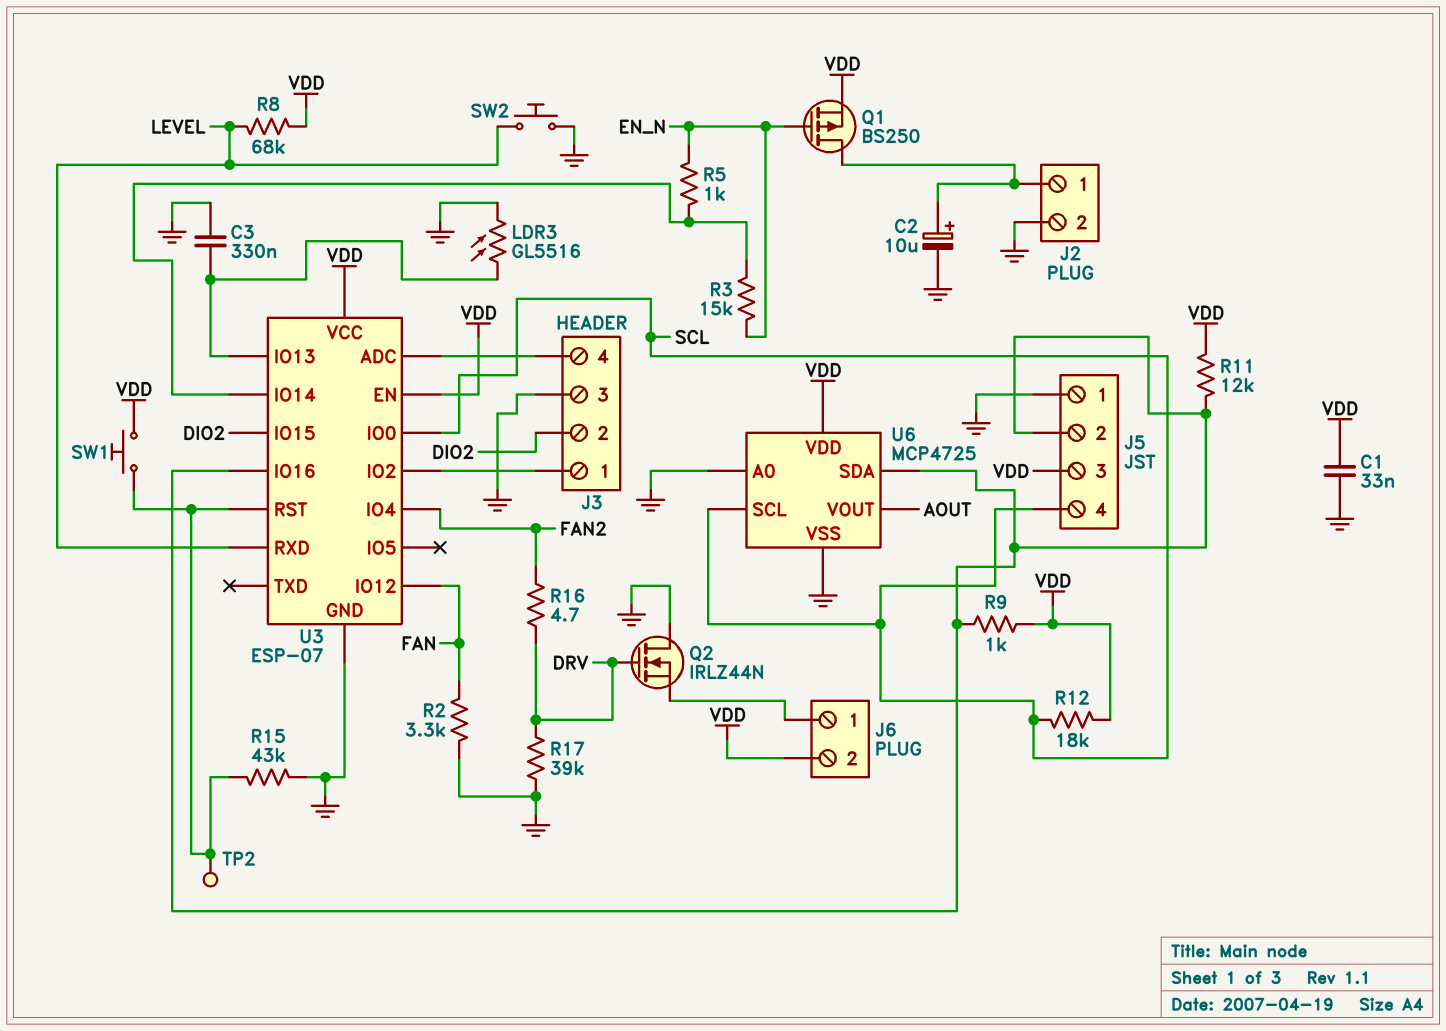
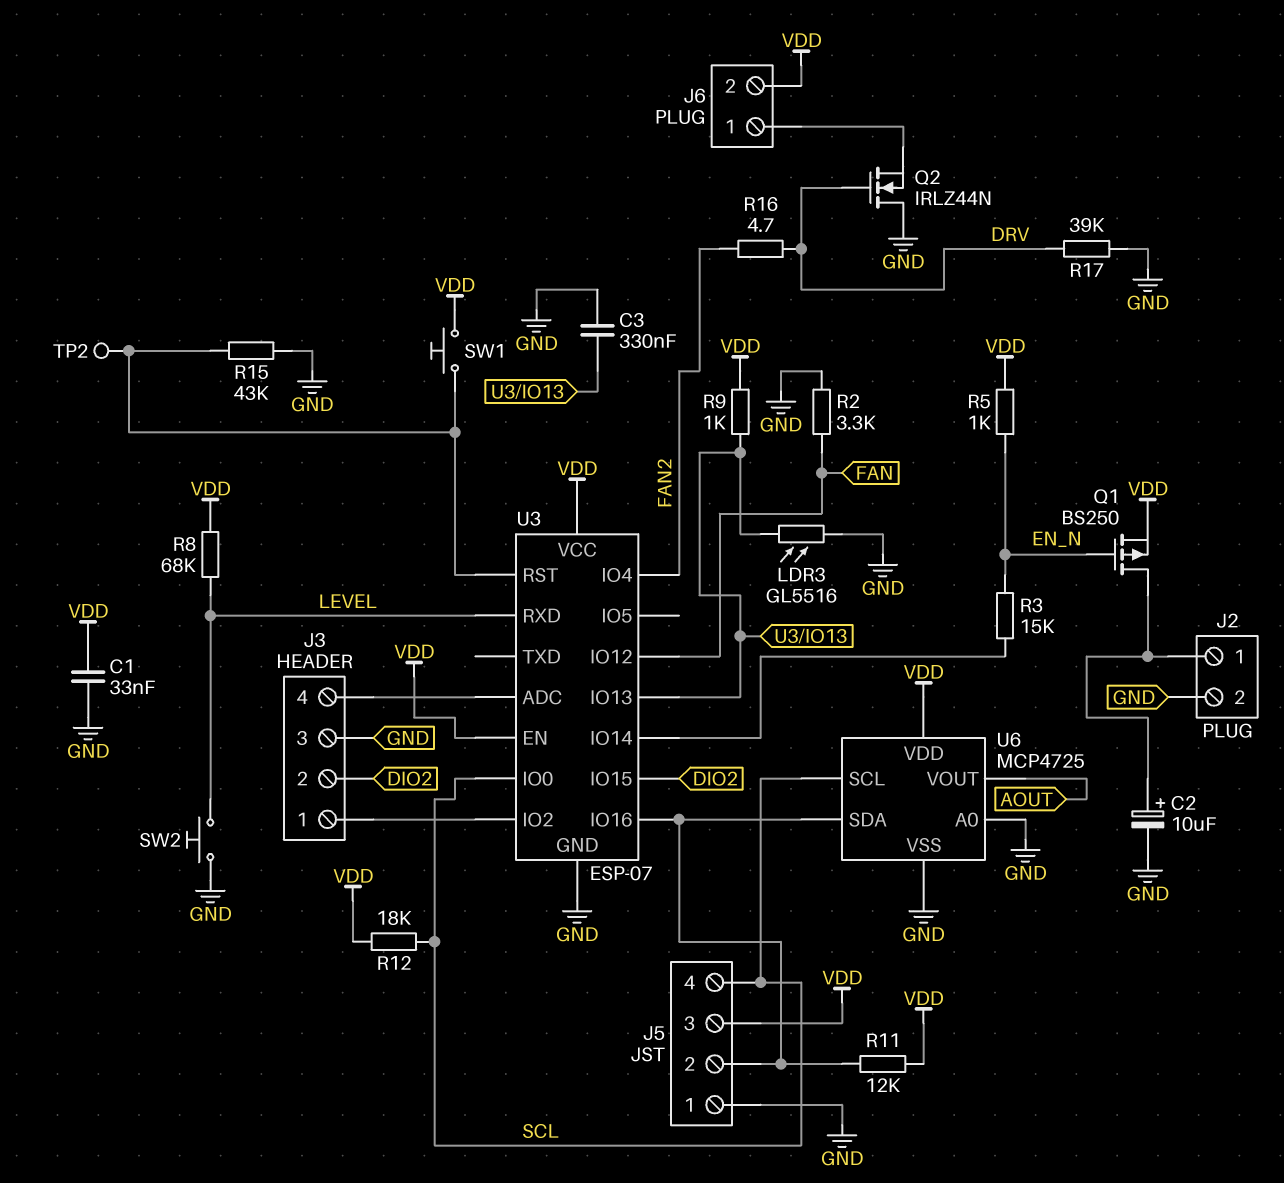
R5: 1k (EN_N, U3/IO14) -> 1k (EN_N, VDD)
R9: 1k (J5/2, VDD) -> 1k (U3/IO13, VDD)

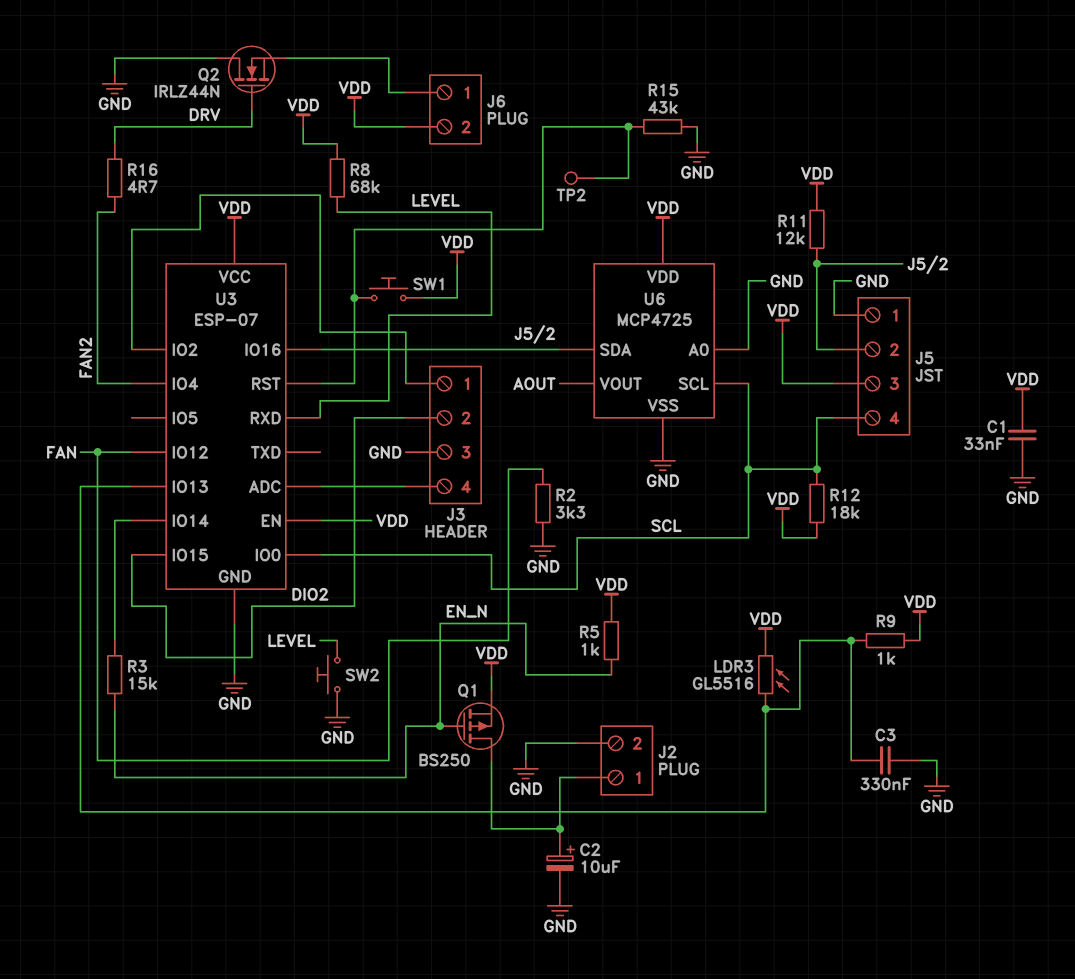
LDR3: GL5516 (GND, U3/IO13) -> GL5516 (U3/IO13, VDD)
R17: 39k (DRV, GND) -> none

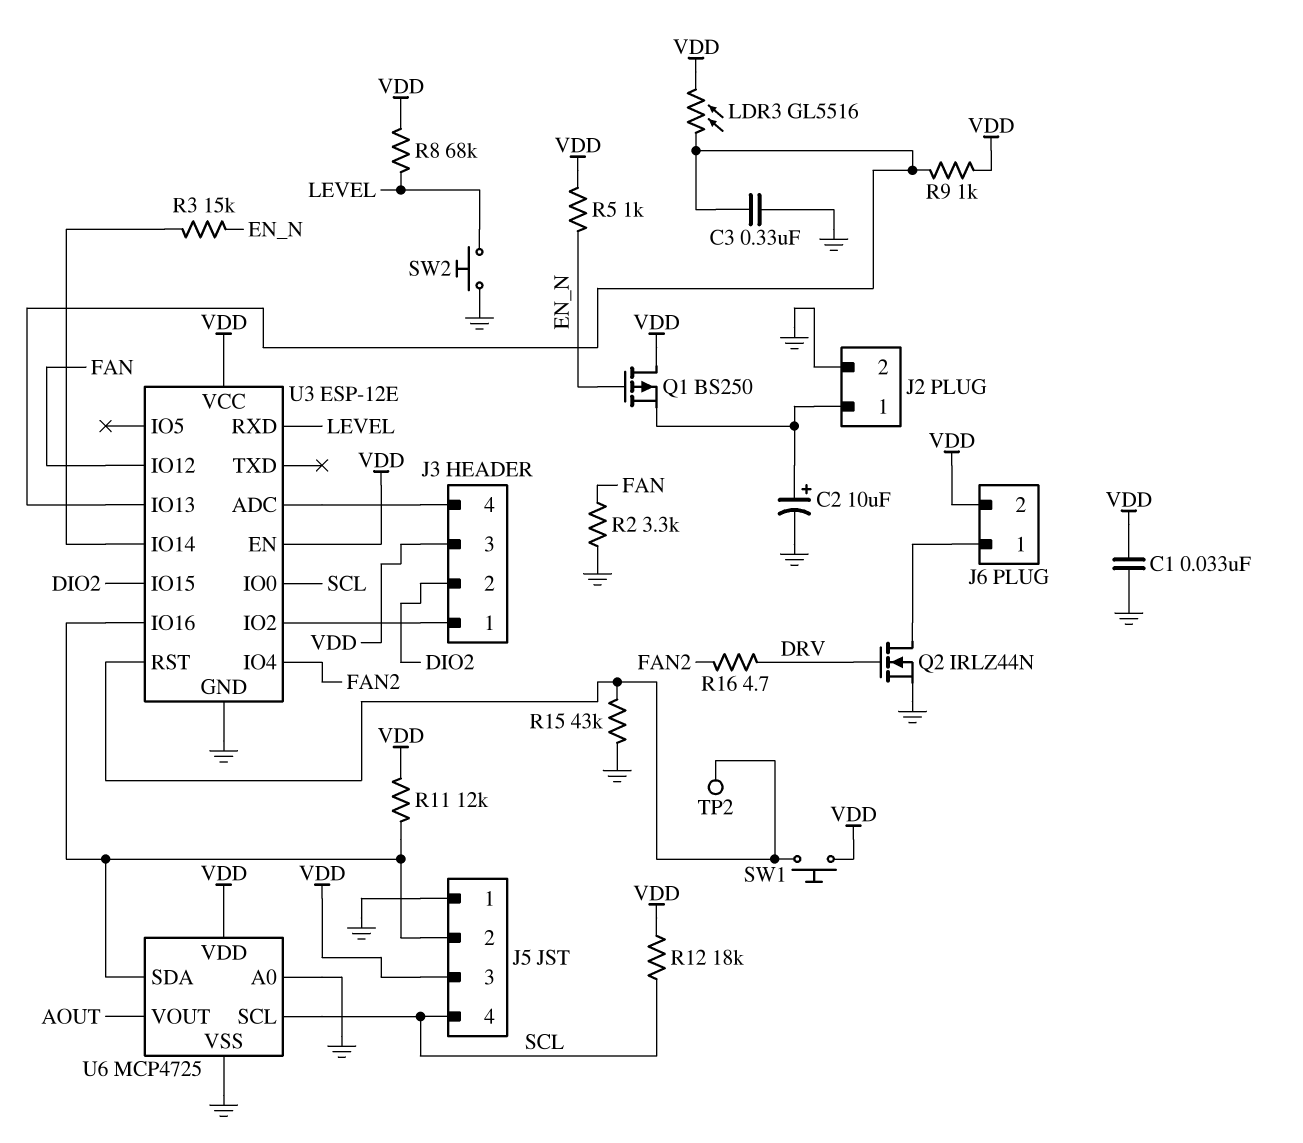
J3 pin 3: GND -> VDD
Q1: PMOS BS250 (G EN_N, D J2/1, S VDD) -> PMOS BS250 (G EN_N, D VDD, S J2/1)
Q2: NMOS IRLZ44N (G DRV, D GND, S J6/1) -> NMOS IRLZ44N (G DRV, D J6/1, S GND)
U3: ESP-07 -> ESP-12E

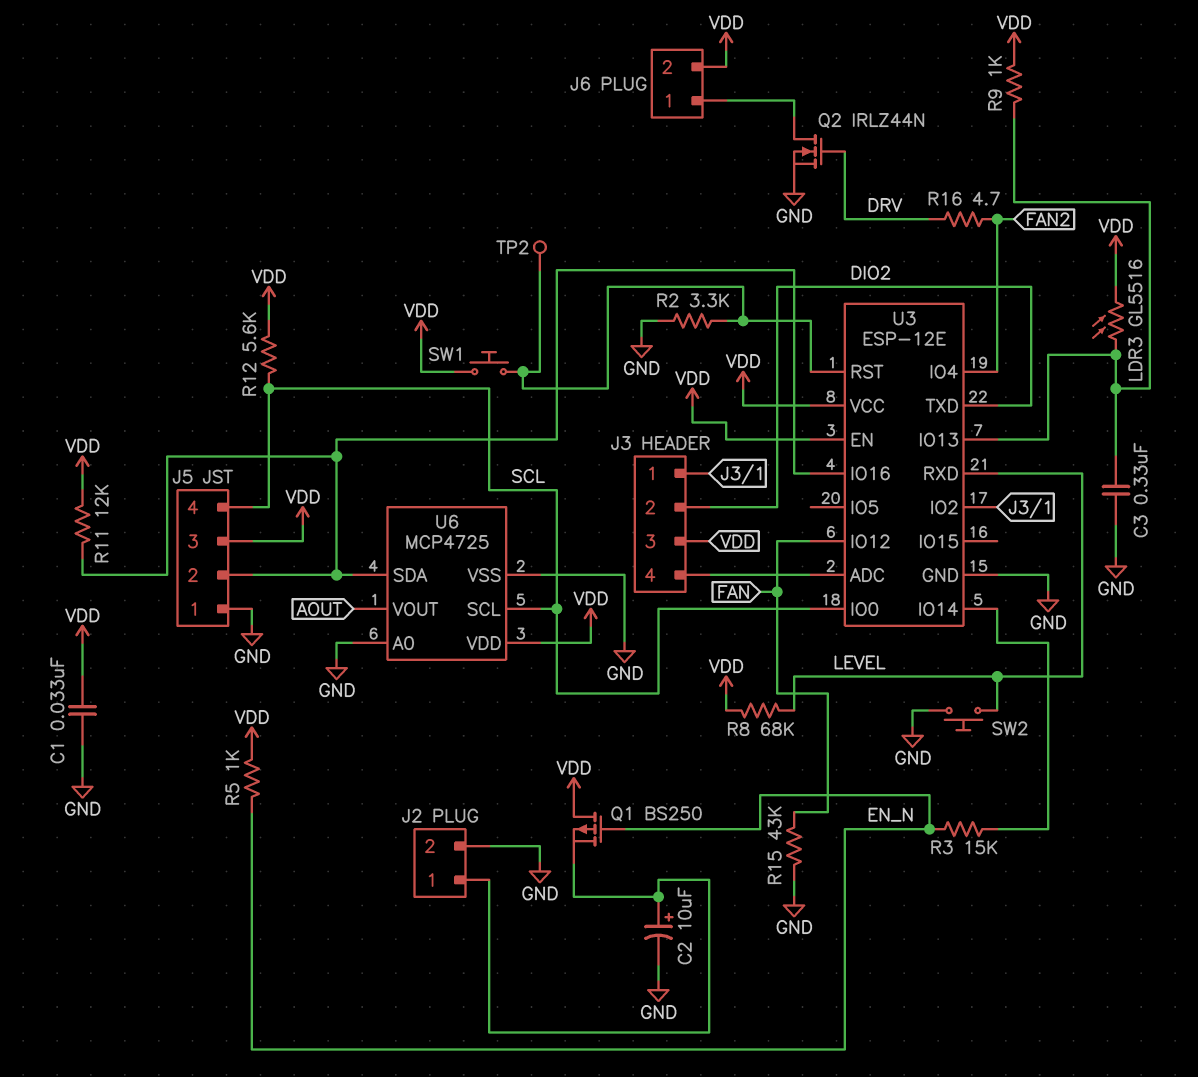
R2: 3.3k (FAN, GND) -> 3.3k (GND, U3/RST)
R12: 18k (SCL, VDD) -> 5.6k (SCL, VDD)
R15: 43k (GND, U3/RST) -> 43k (FAN, GND)
U3 pin IO15: DIO2 -> none
U3 pin TXD: none -> DIO2

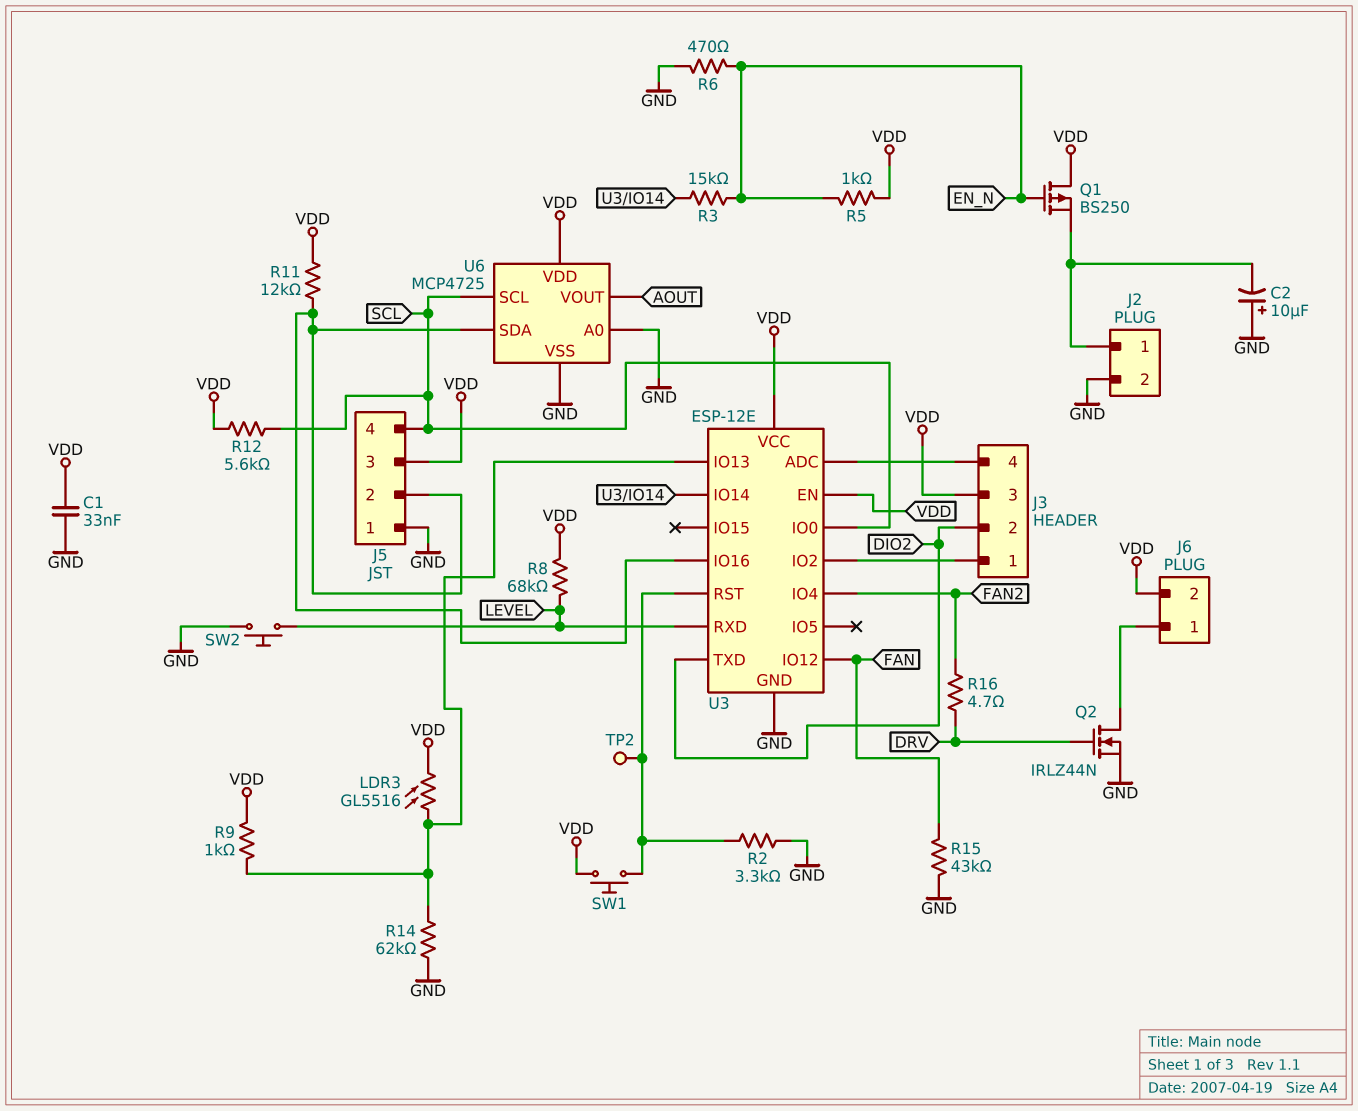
C2: 10uF (plus J2/1, minus GND) -> 10uF (plus GND, minus J2/1)
C3: 330nF (GND, U3/IO13) -> none
R6: none -> 470 (EN_N, GND)
R14: none -> 62k (GND, U3/IO13)

